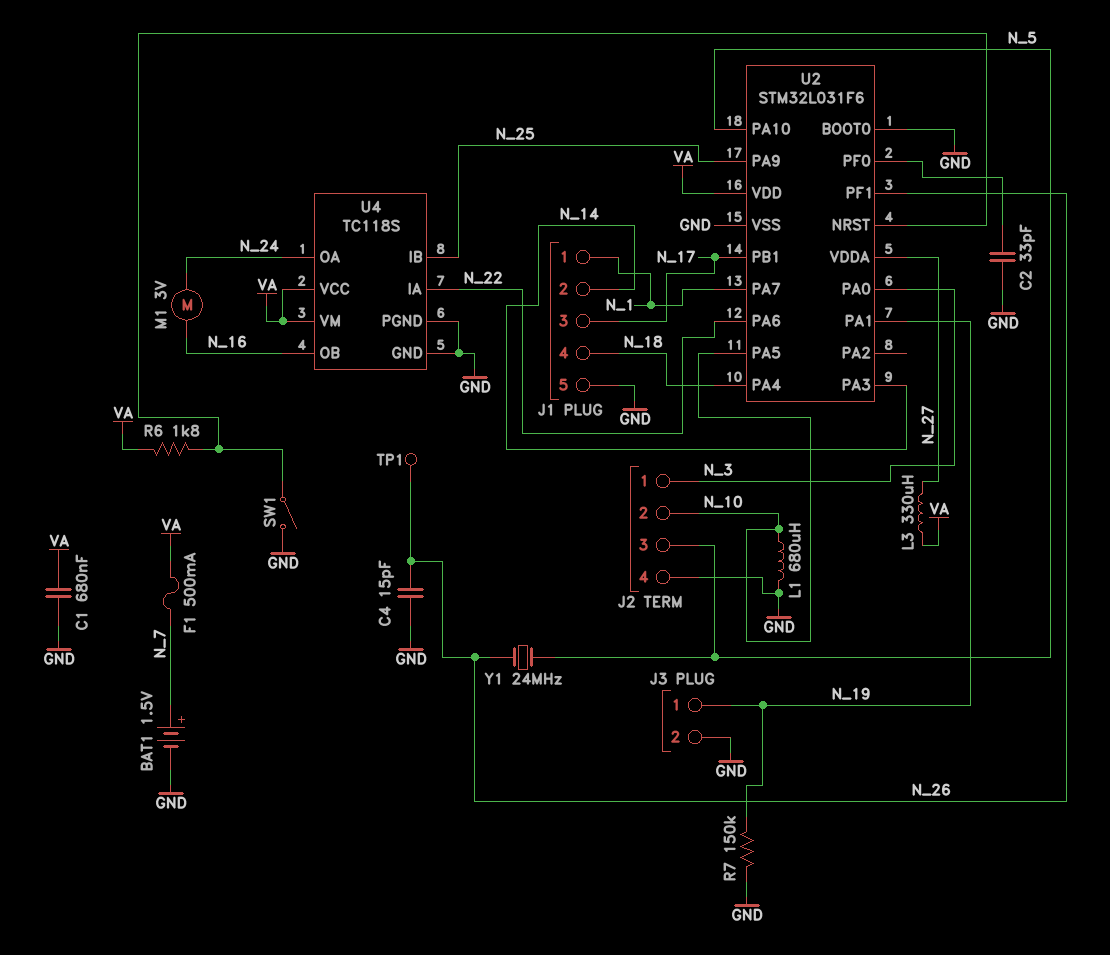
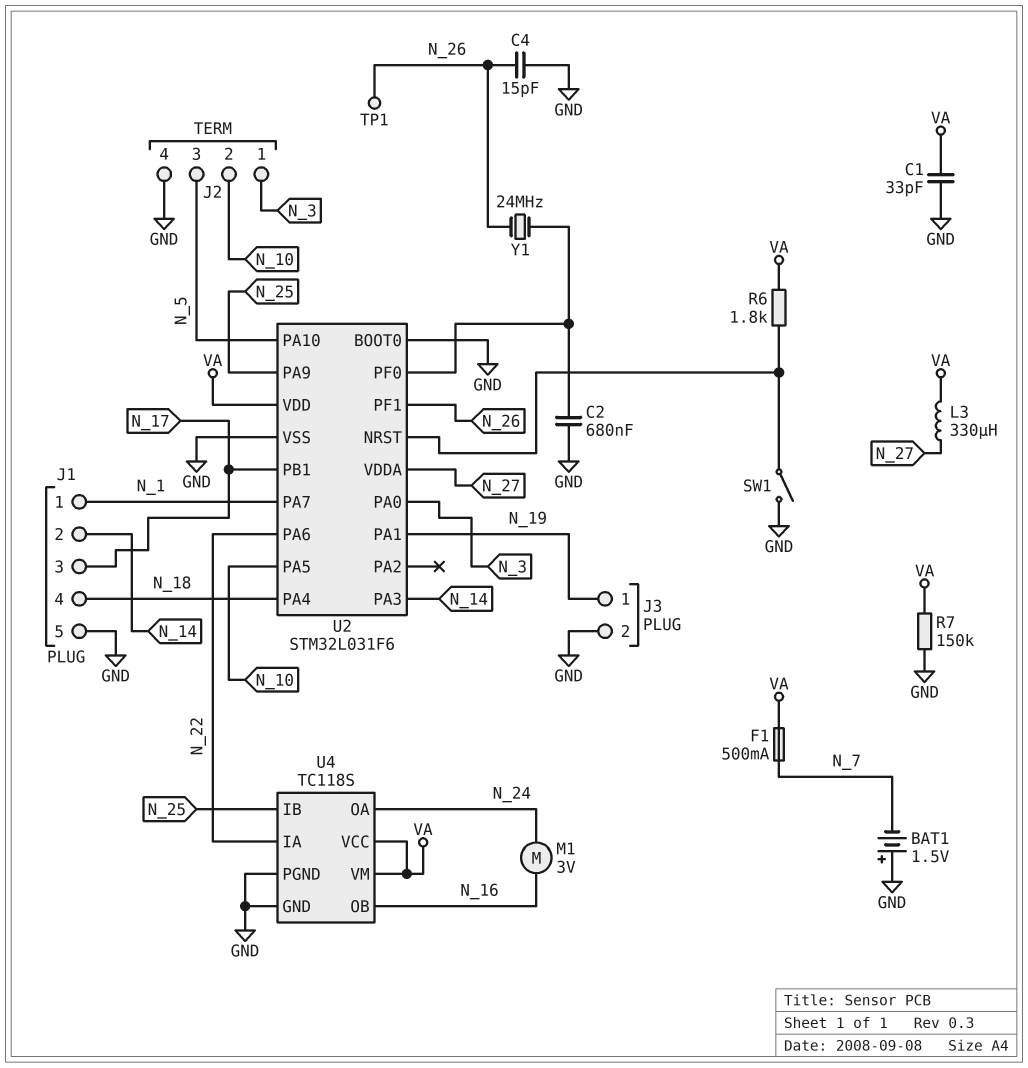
BAT1: 1.5V (plus N_7, minus GND) -> 1.5V (plus GND, minus N_7)
C1: 680nF (GND, VA) -> 33pF (GND, VA)
C2: 33pF (GND, U2/PF0) -> 680nF (GND, U2/PF0)
L1: 680uH (GND, N_10) -> none
R7: 150k (GND, N_19) -> 150k (GND, VA)
Y1: 24MHz (N_5, N_26) -> 24MHz (N_26, U2/PF0)

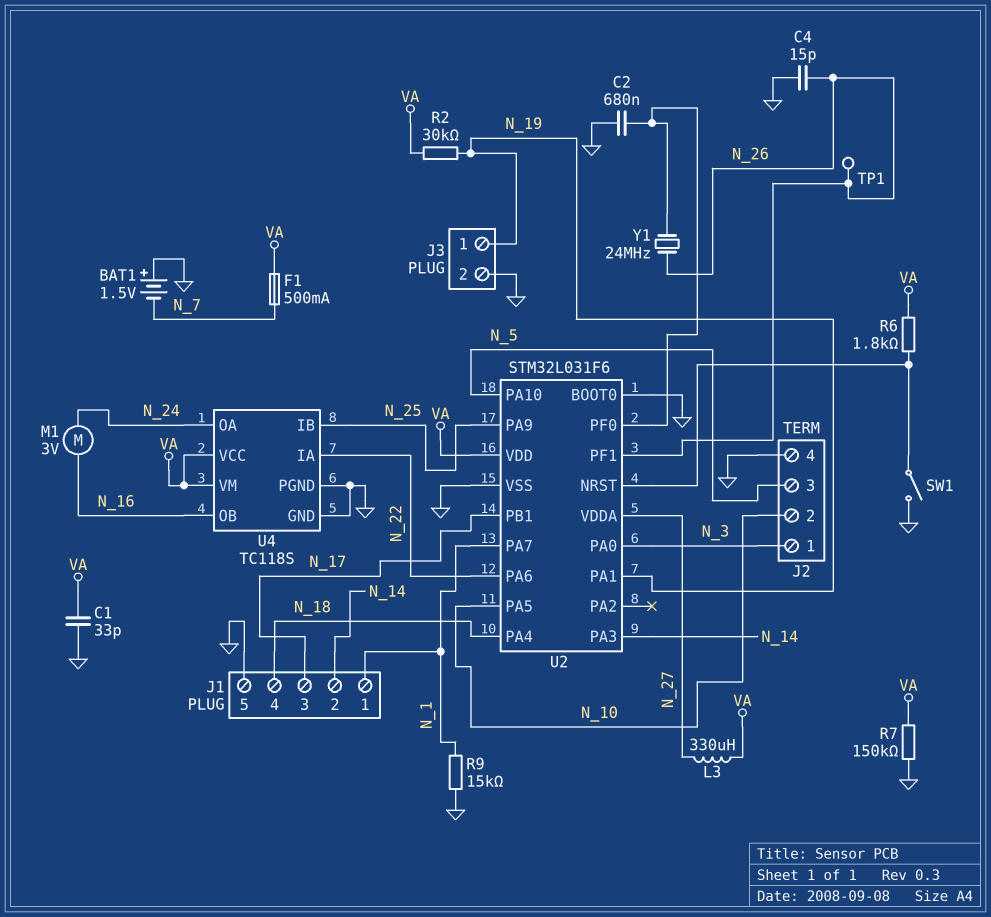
R2: none -> 30k (N_19, VA)
R9: none -> 15k (GND, N_1)

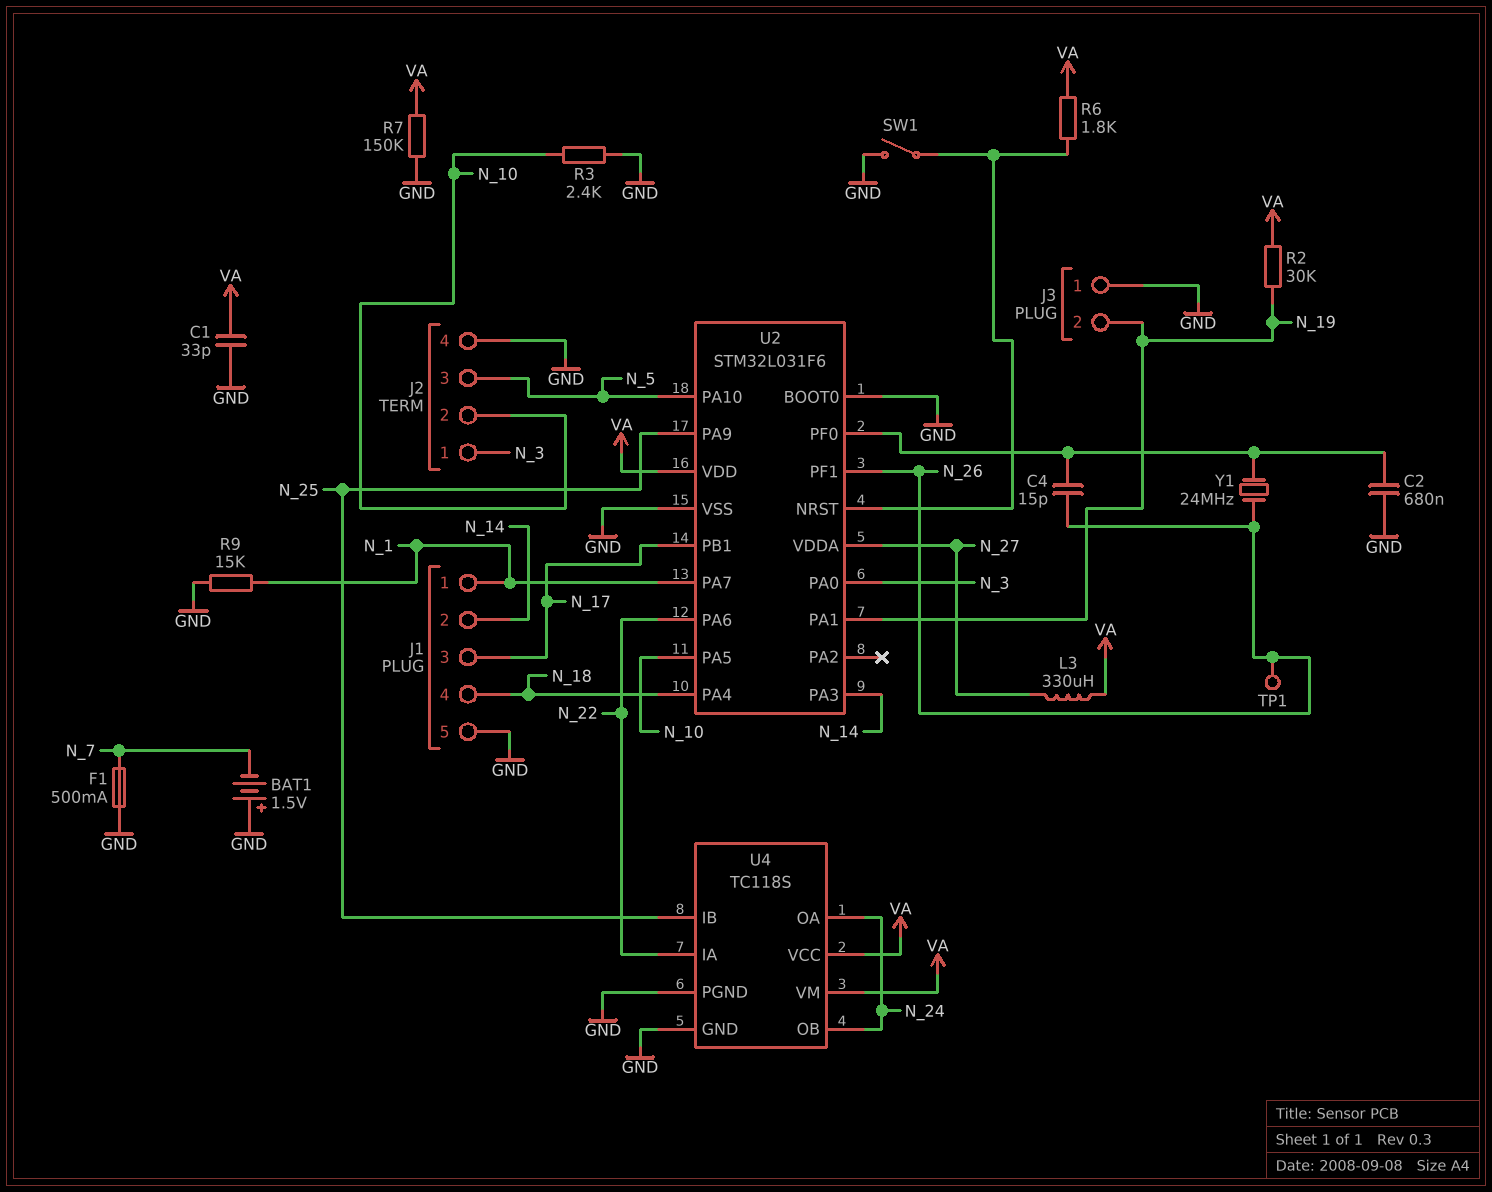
C4: 15pF (GND, N_26) -> 15pF (N_26, U2/PF0)
F1: 500mA (N_7, VA) -> 500mA (GND, N_7)
J3 pin 1: N_19 -> GND
J3 pin 2: GND -> N_19
M1: motor 3V (N_16, N_24) -> none
R3: none -> 2.4k (GND, N_10)
U4 pin OB: N_16 -> N_24

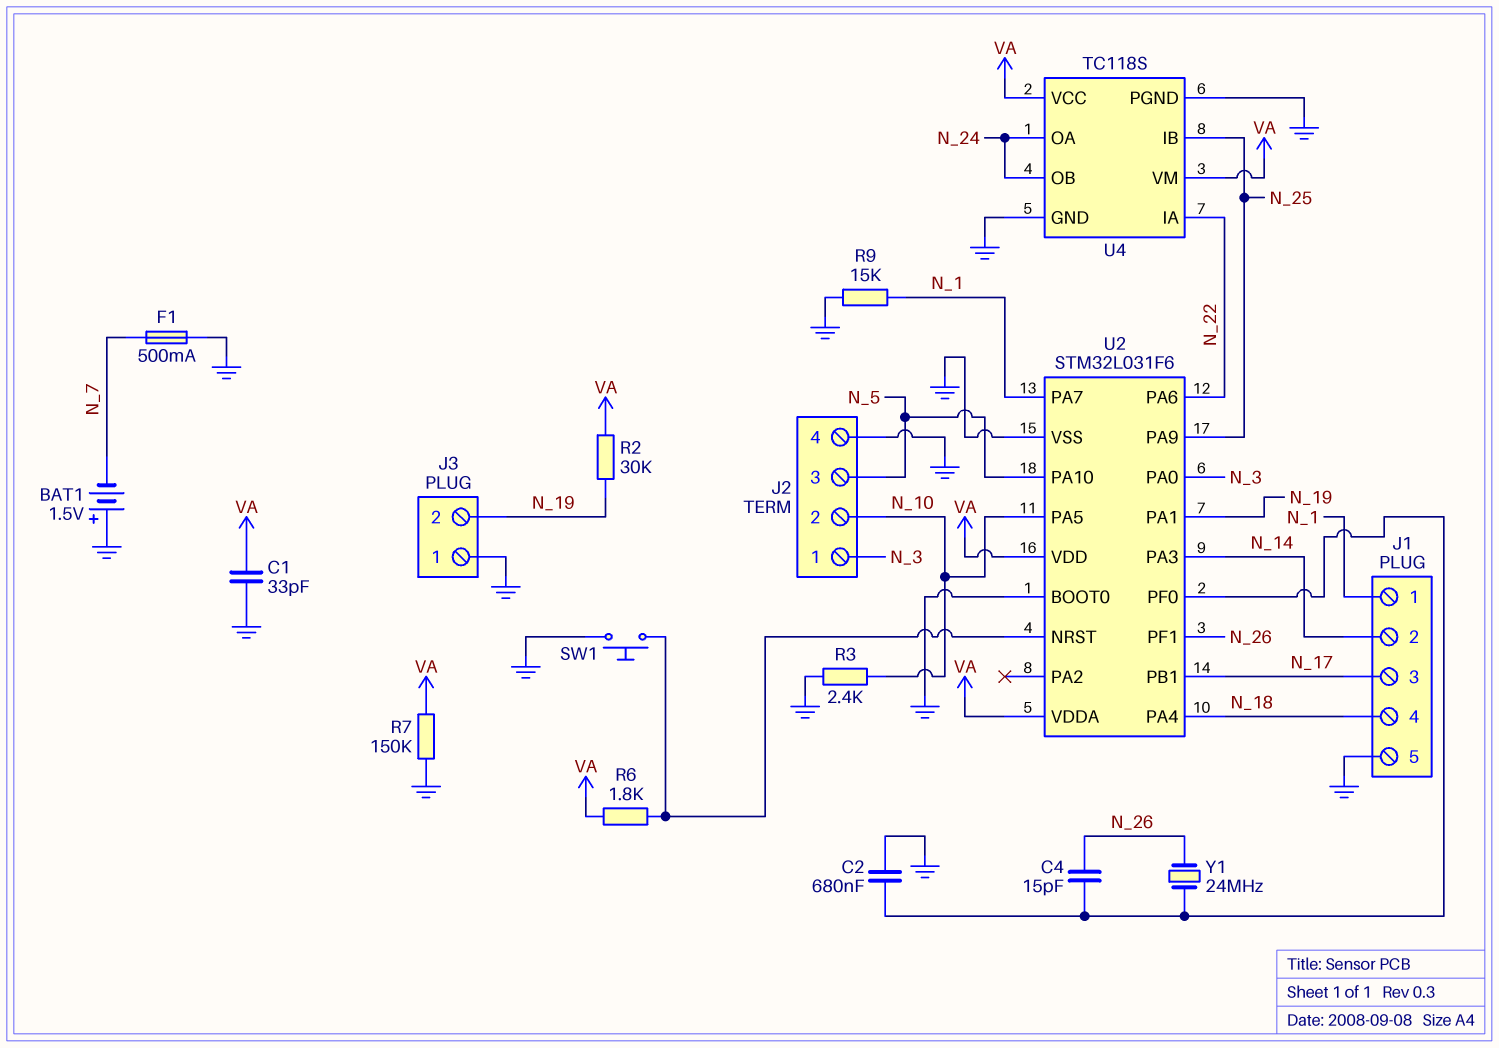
L3: 330uH (N_27, VA) -> none
SW1: switch (GND, U2/NRST) -> button (GND, U2/NRST)
TP1: test point (N_26) -> none
U2 pin VDDA: N_27 -> VA

